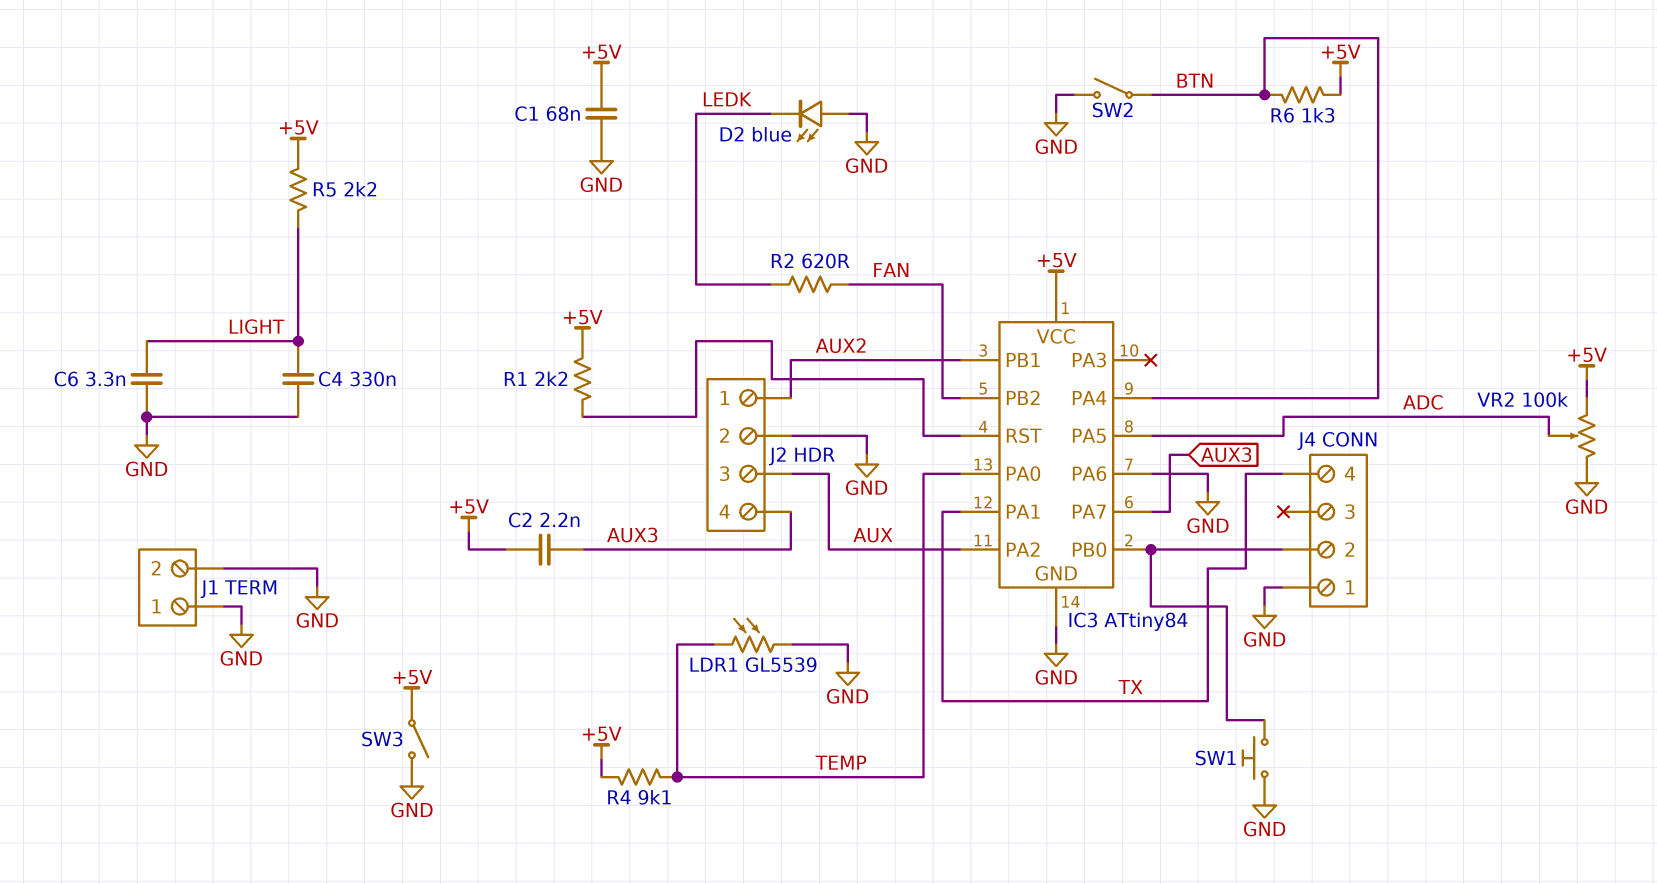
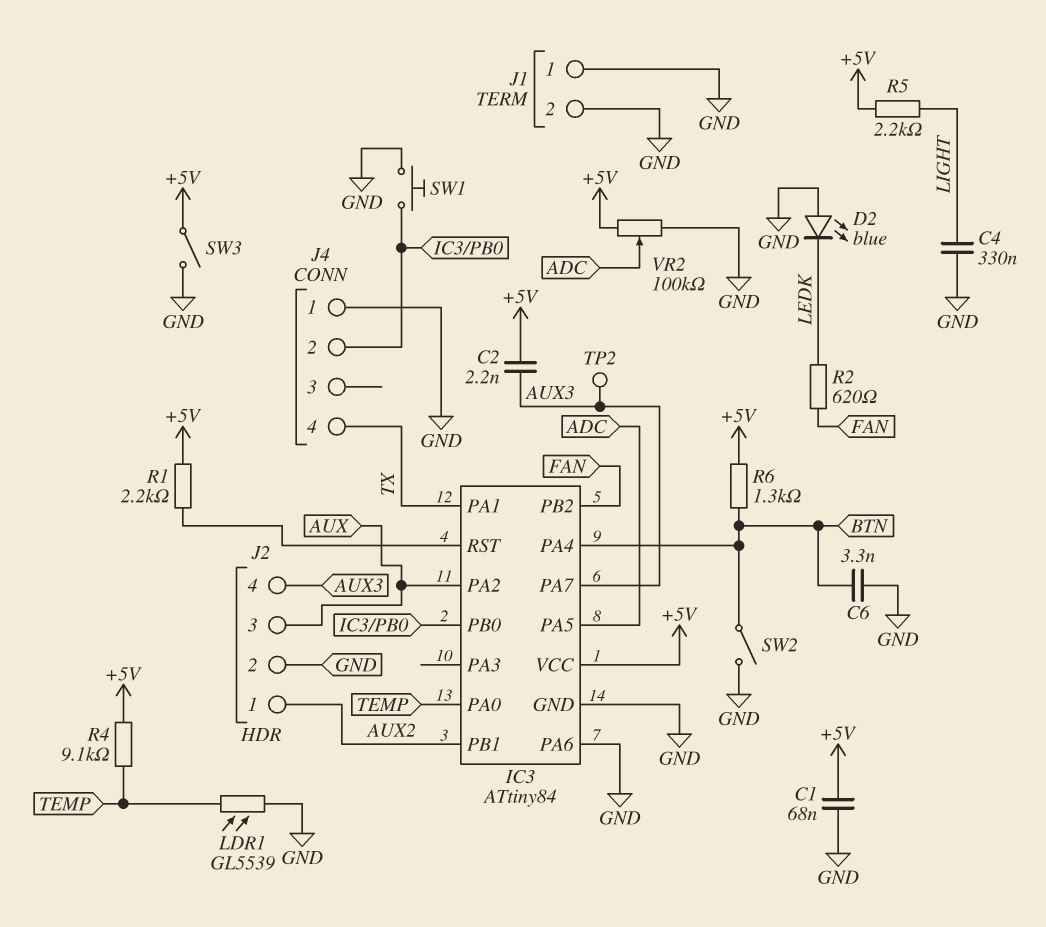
C6: 3.3nF (GND, LIGHT) -> 3.3nF (BTN, GND)
TP2: none -> test point (AUX3)

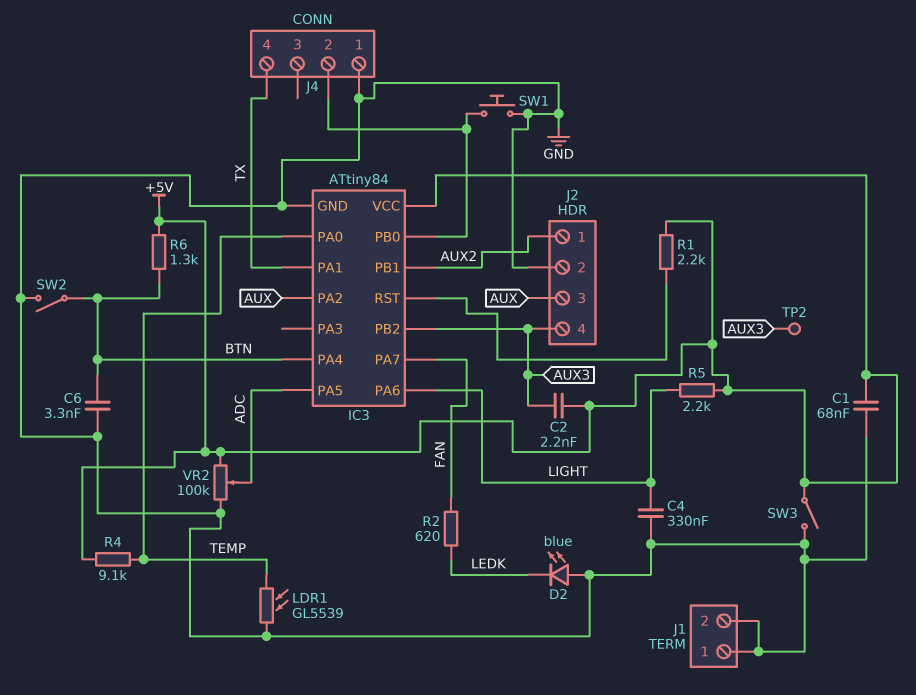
IC3 pin PA6: GND -> LIGHT
IC3 pin PA7: AUX3 -> FAN
IC3 pin PB2: FAN -> AUX3

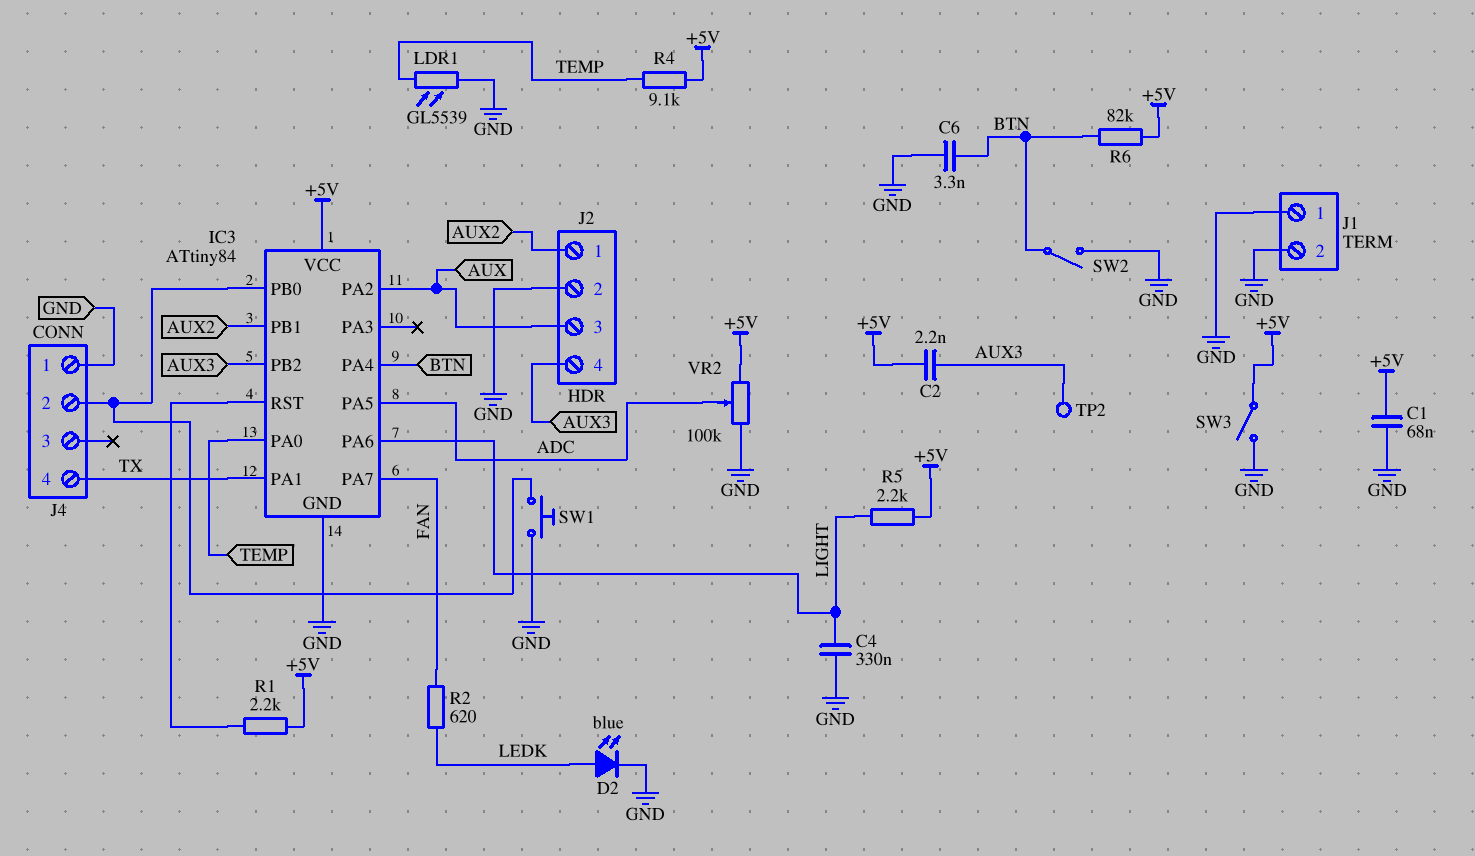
D2: LED blue (A GND, K LEDK) -> LED blue (A LEDK, K GND)
R6: 1.3k (+5V, BTN) -> 82k (+5V, BTN)

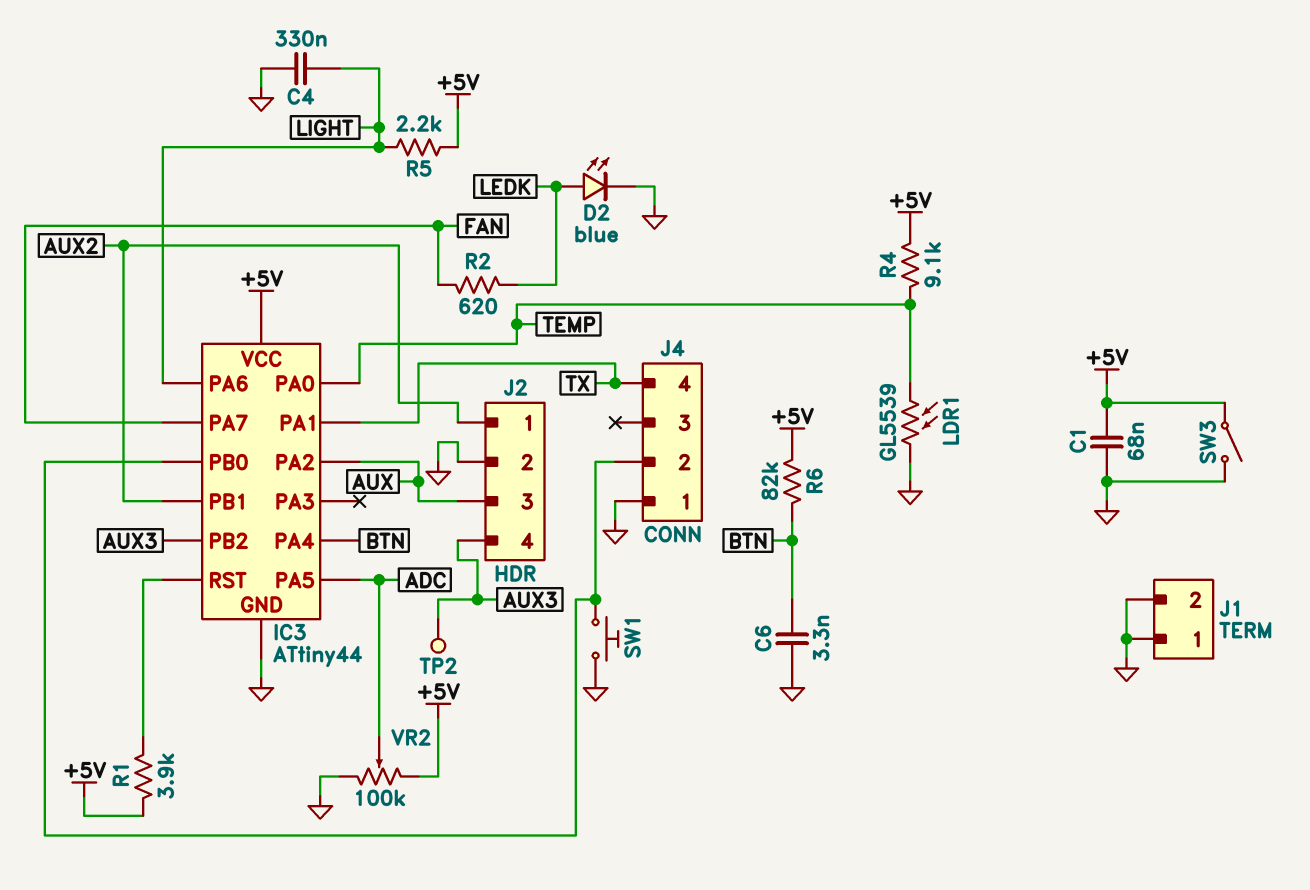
C2: 2.2nF (+5V, AUX3) -> none
IC3: ATtiny84 -> ATtiny44
R1: 2.2k (+5V, IC3/RST) -> 3.9k (+5V, IC3/RST)
SW2: switch (BTN, GND) -> none

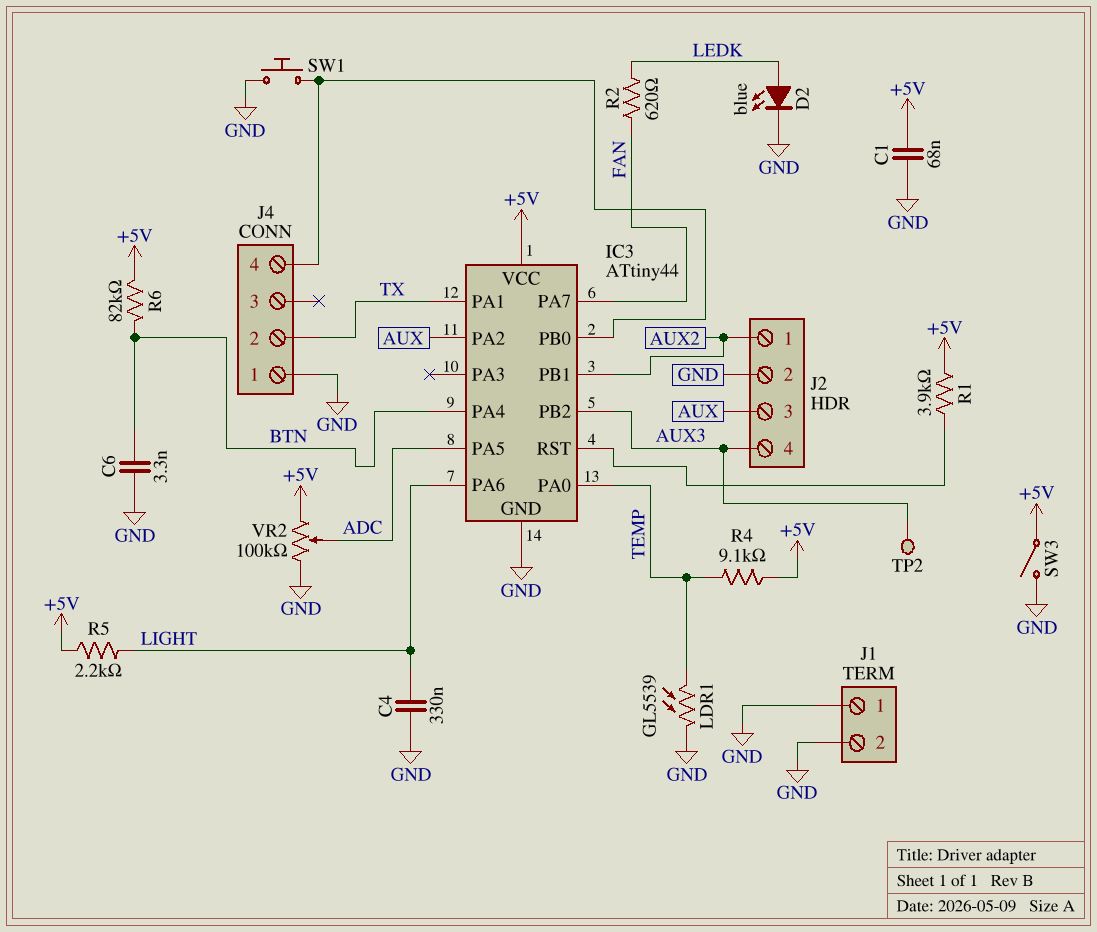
J4 pin 2: IC3/PB0 -> TX
J4 pin 4: TX -> IC3/PB0

